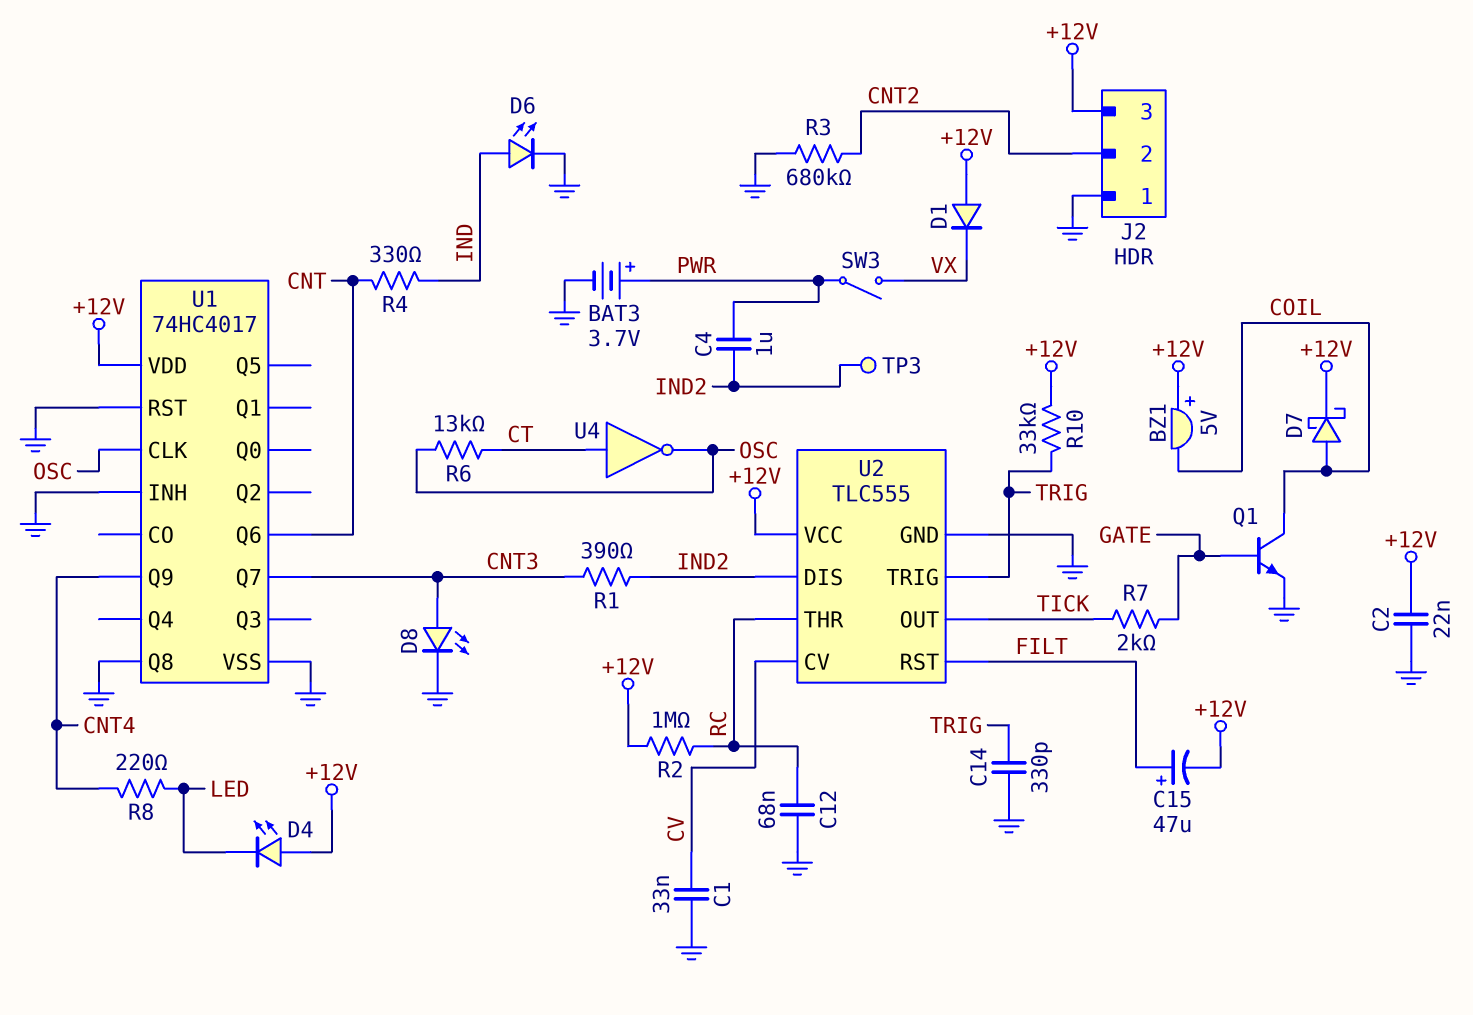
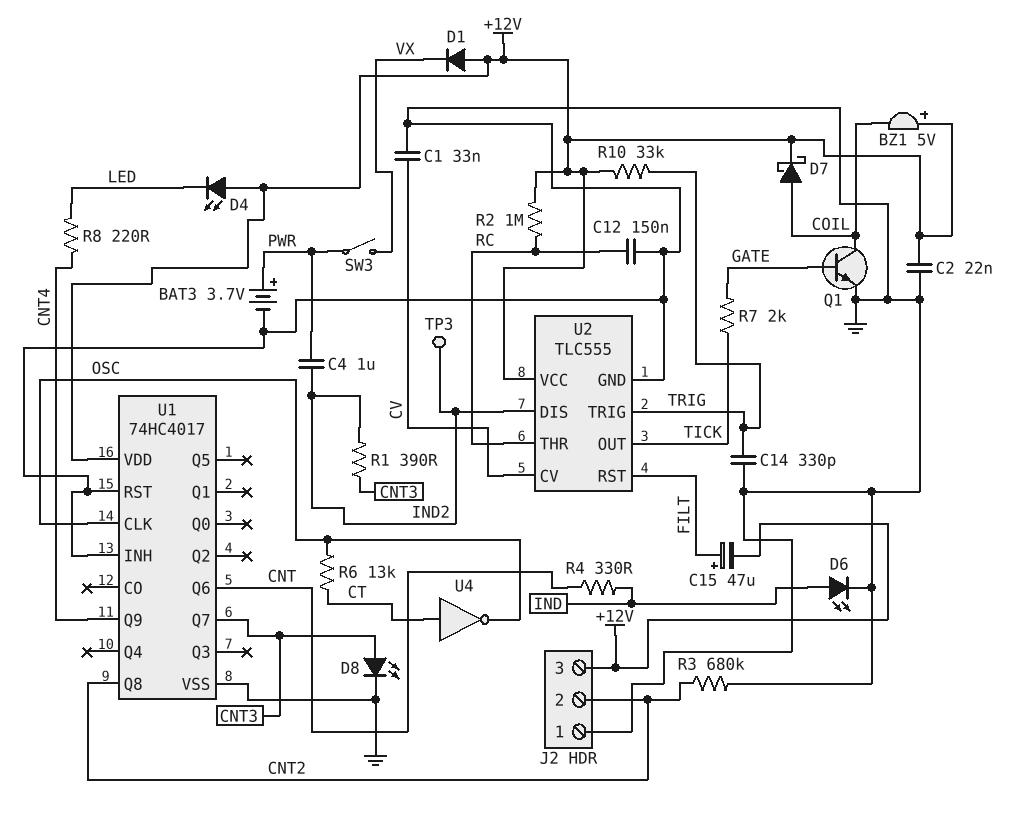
C12: 68nF (GND, RC) -> 150nF (GND, RC)
U1 pin Q8: GND -> CNT2

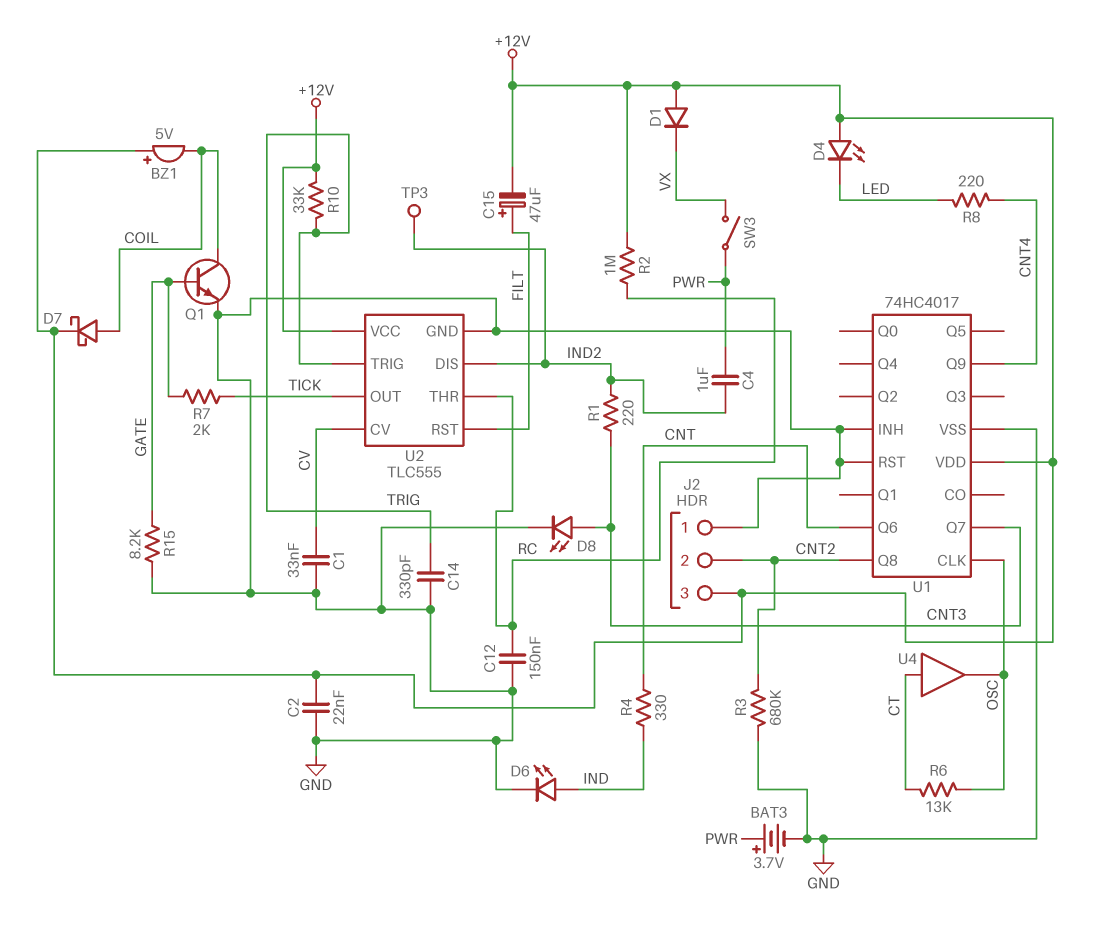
R1: 390 (CNT3, IND2) -> 220 (CNT3, IND2)
R15: none -> 8.2k (GATE, GND)
U4: NOT (in CT, out OSC) -> buffer (in CT, out OSC)

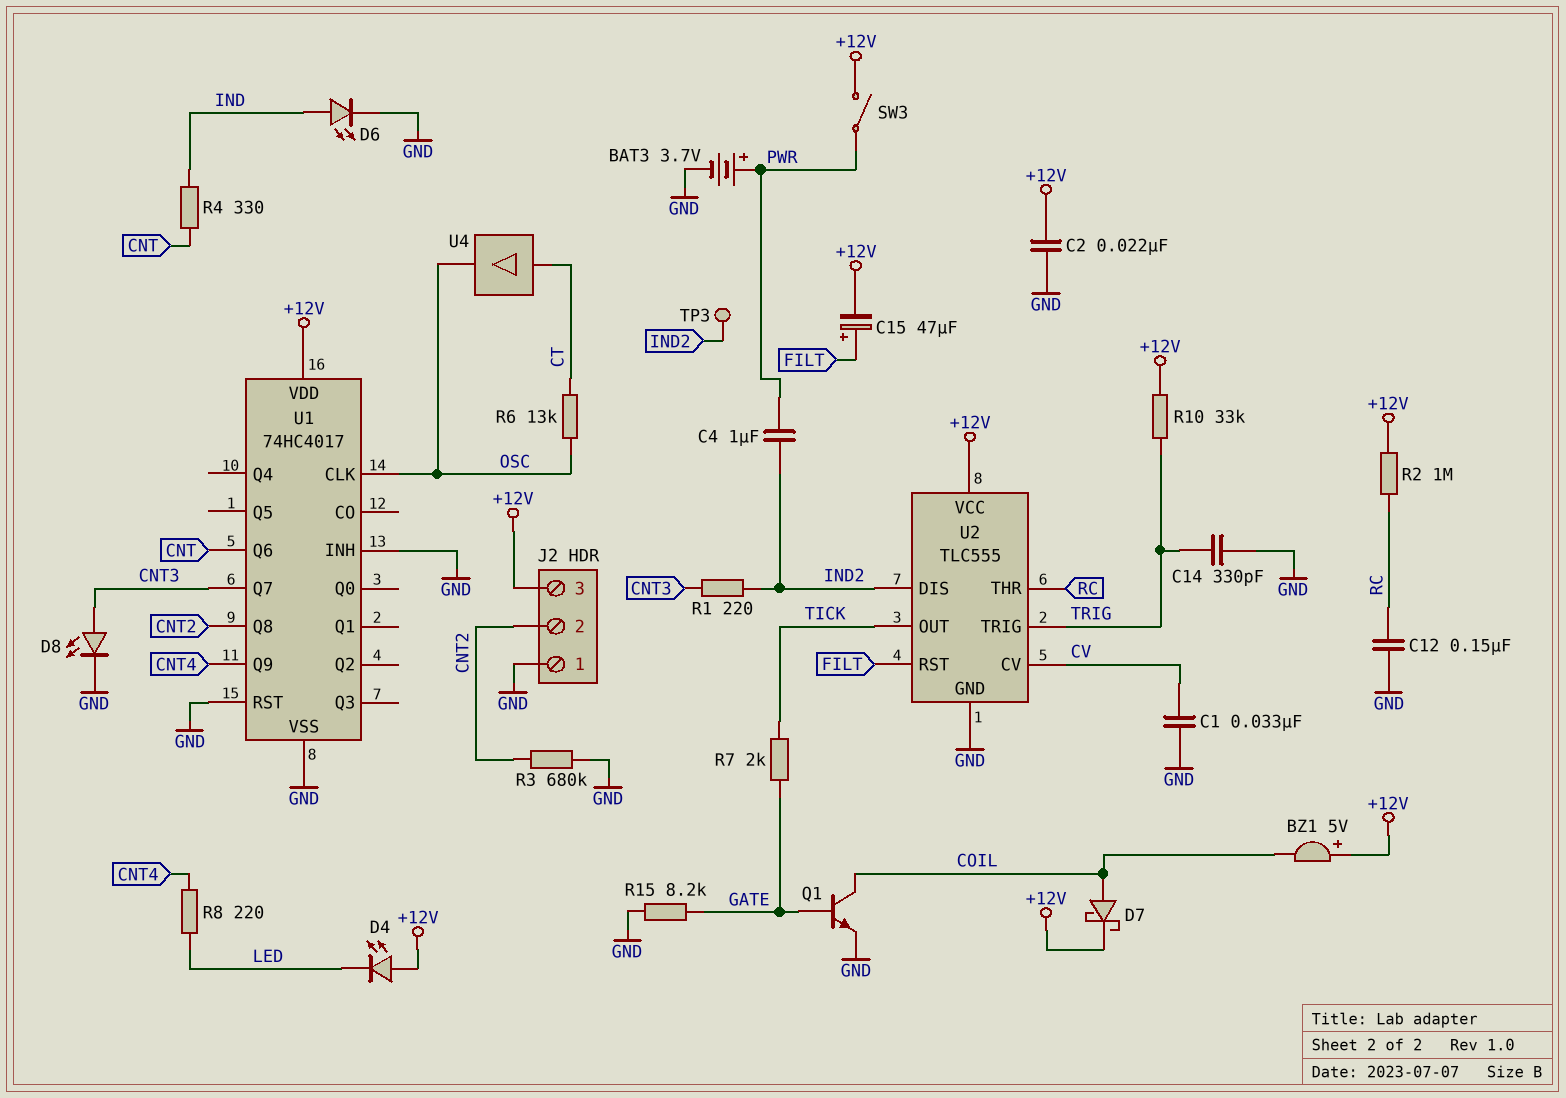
D1: diode (A +12V, K VX) -> none
SW3: switch (PWR, VX) -> switch (+12V, PWR)

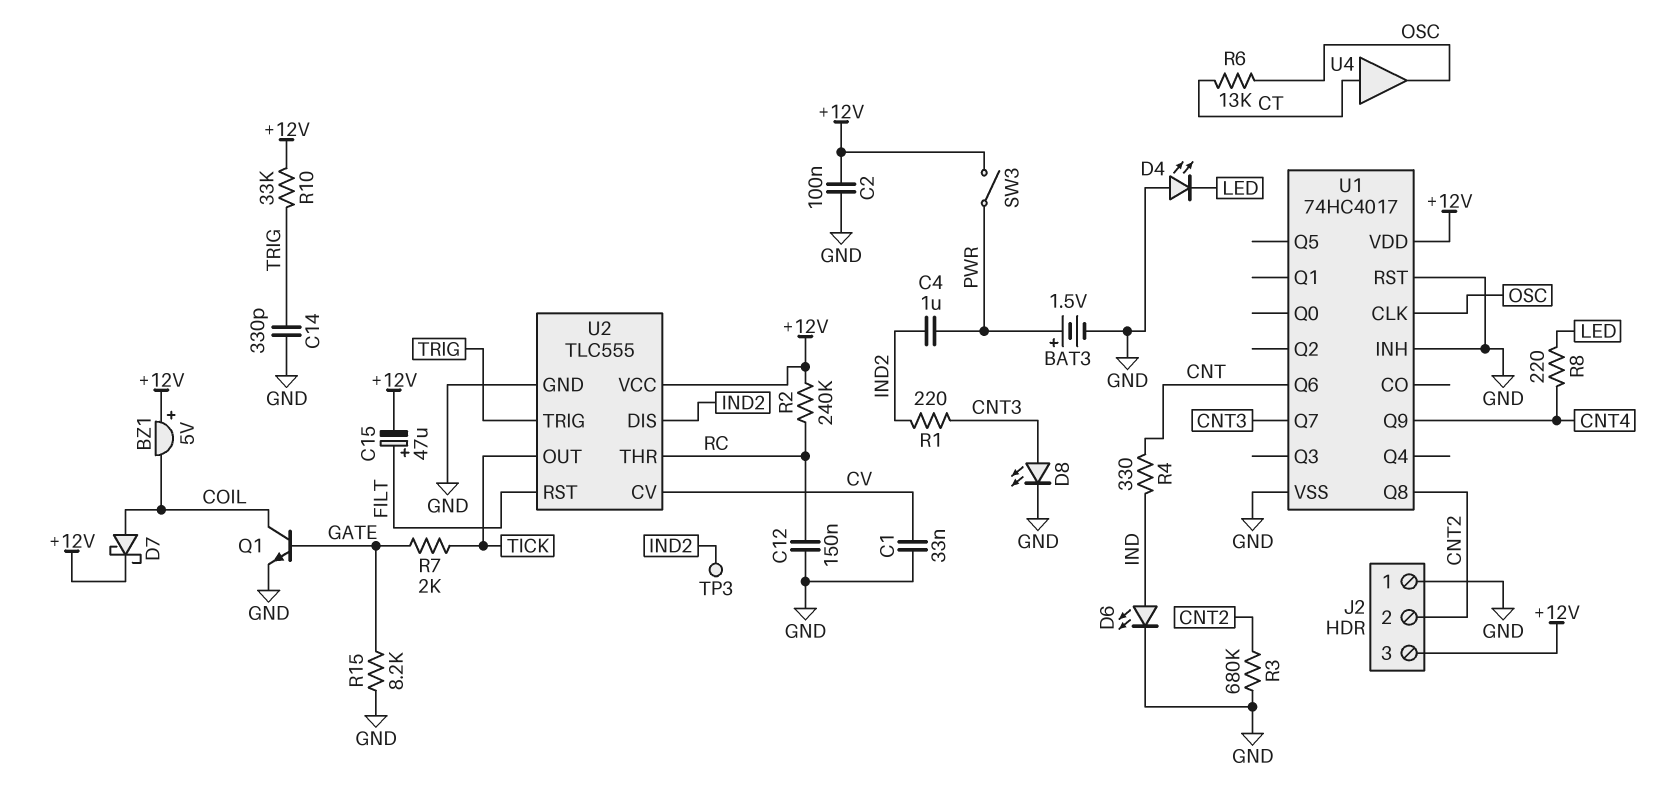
BAT3: 3.7V (plus PWR, minus GND) -> 1.5V (plus PWR, minus GND)
C2: 22nF (+12V, GND) -> 100nF (+12V, GND)
D4: LED (A +12V, K LED) -> LED (A GND, K LED)
R2: 1M (+12V, RC) -> 240k (+12V, RC)

